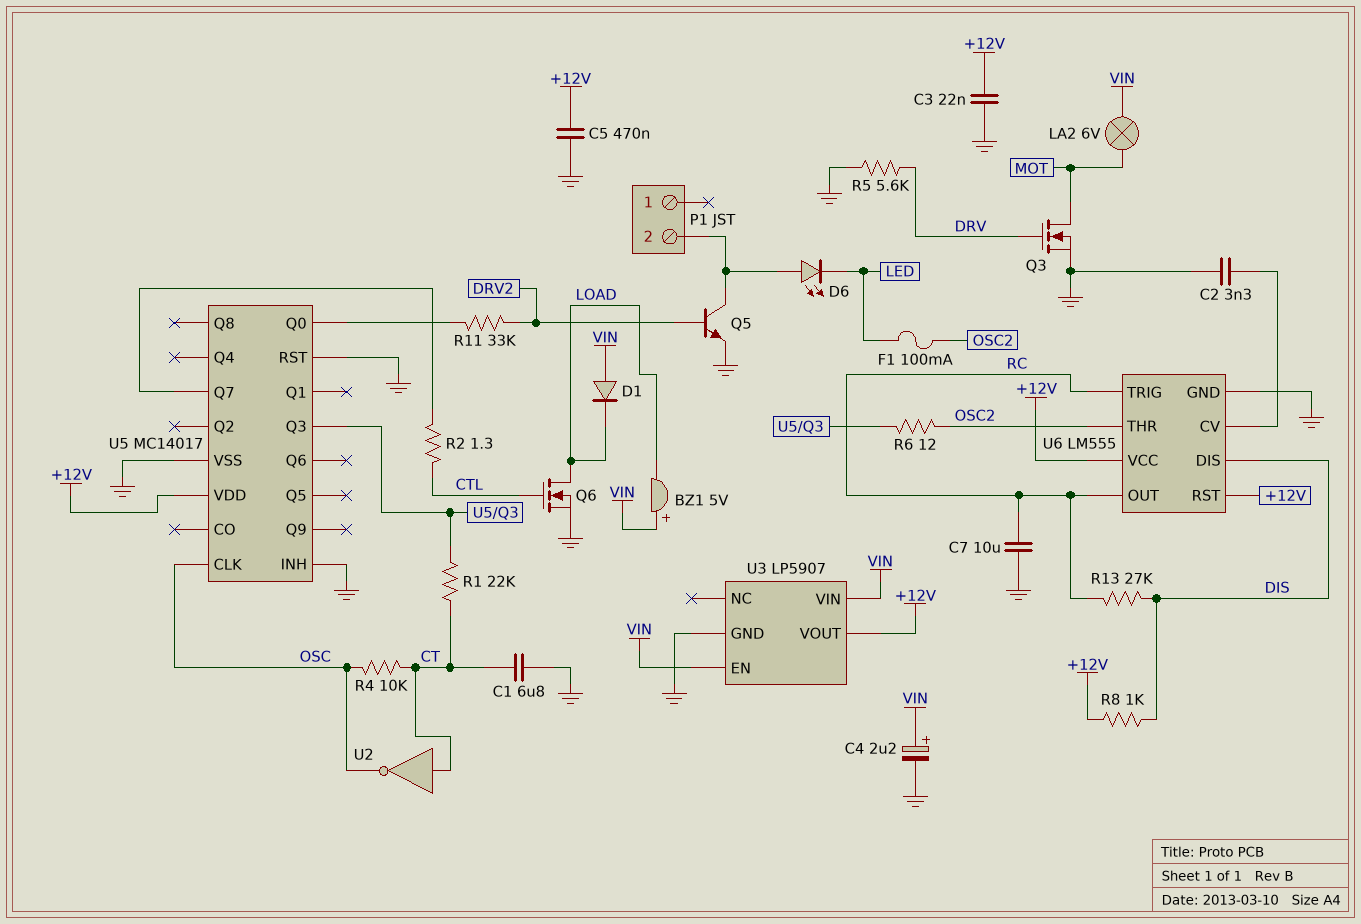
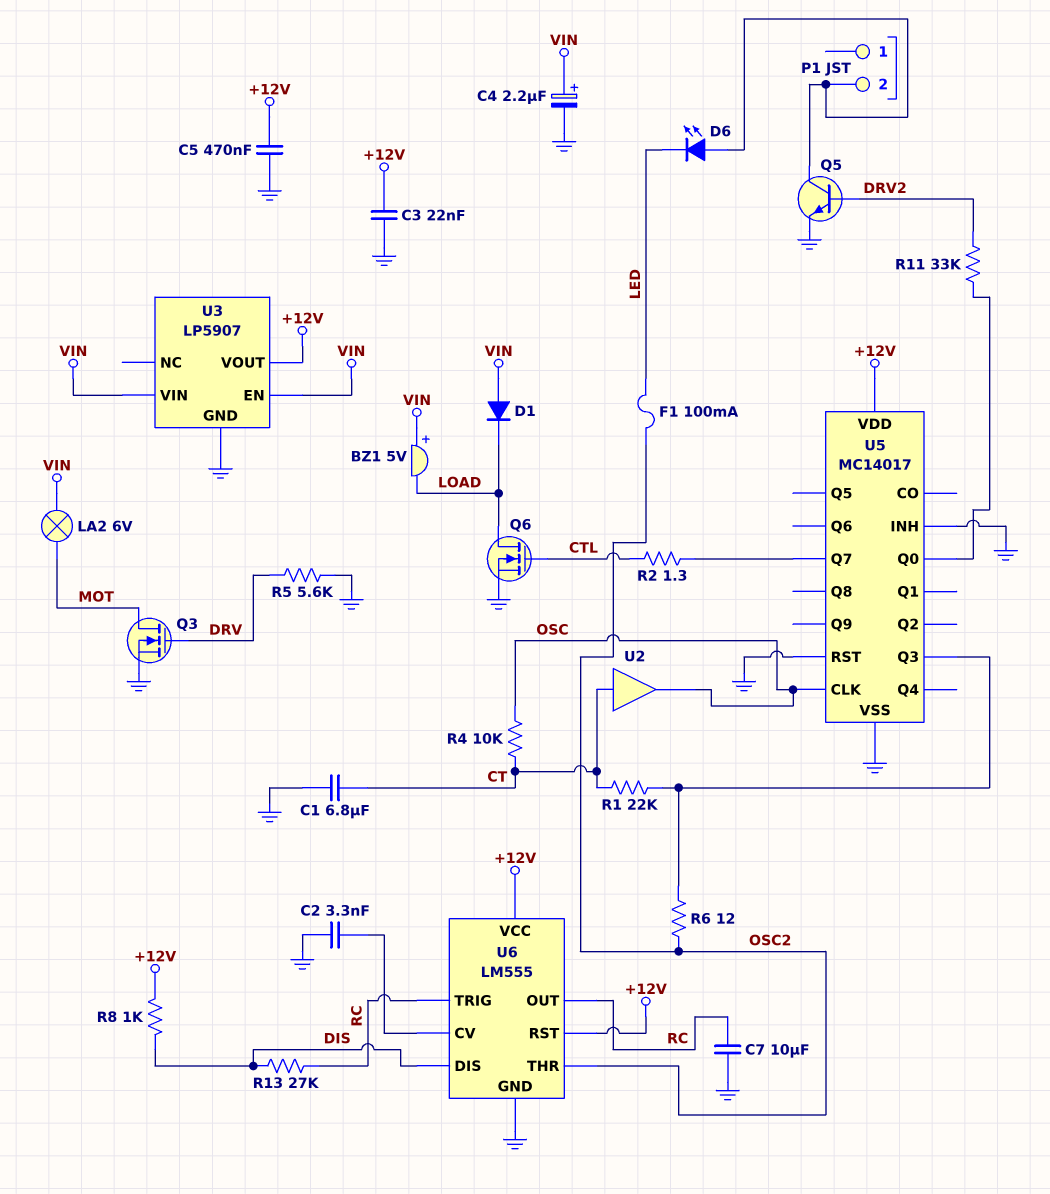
U2: NOT (in CT, out OSC) -> buffer (in CT, out OSC)

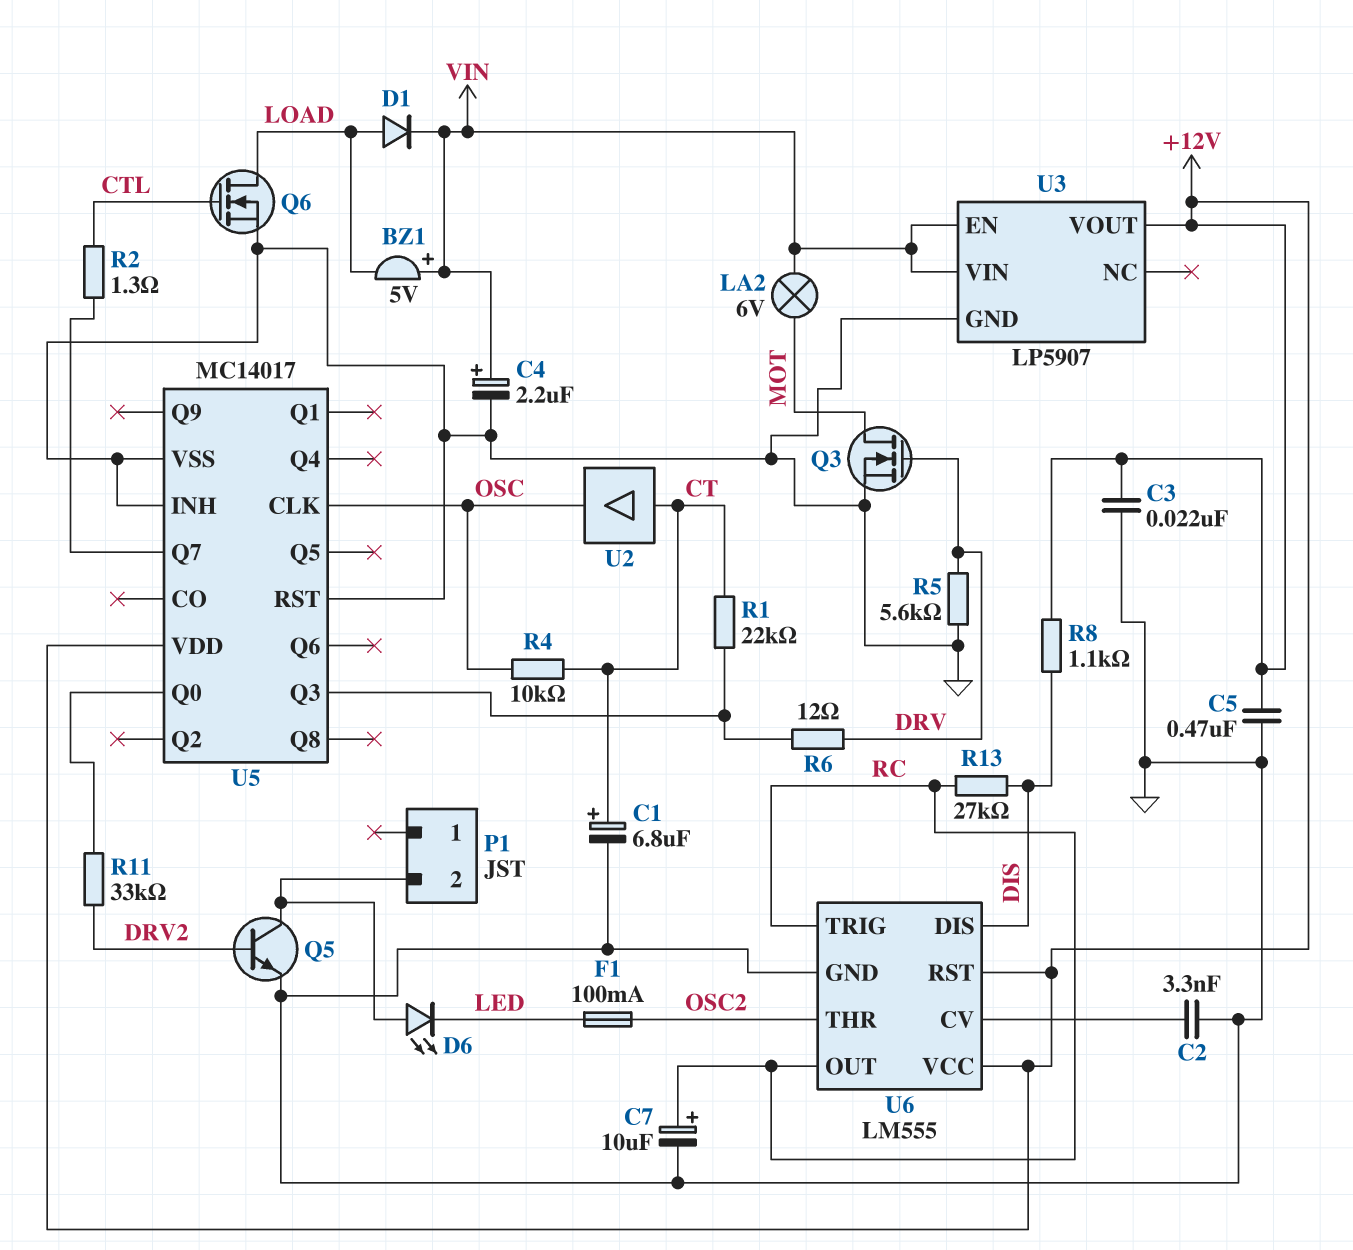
C1: 6.8uF (CT, GND) -> 6.8uF (plus CT, minus GND)
C7: 10uF (GND, RC) -> 10uF (plus RC, minus GND)
D1: diode (A VIN, K LOAD) -> diode (A LOAD, K VIN)
R6: 12 (OSC2, U5/Q3) -> 12 (DRV, U5/Q3)
R8: 1k (+12V, DIS) -> 1.1k (+12V, DIS)

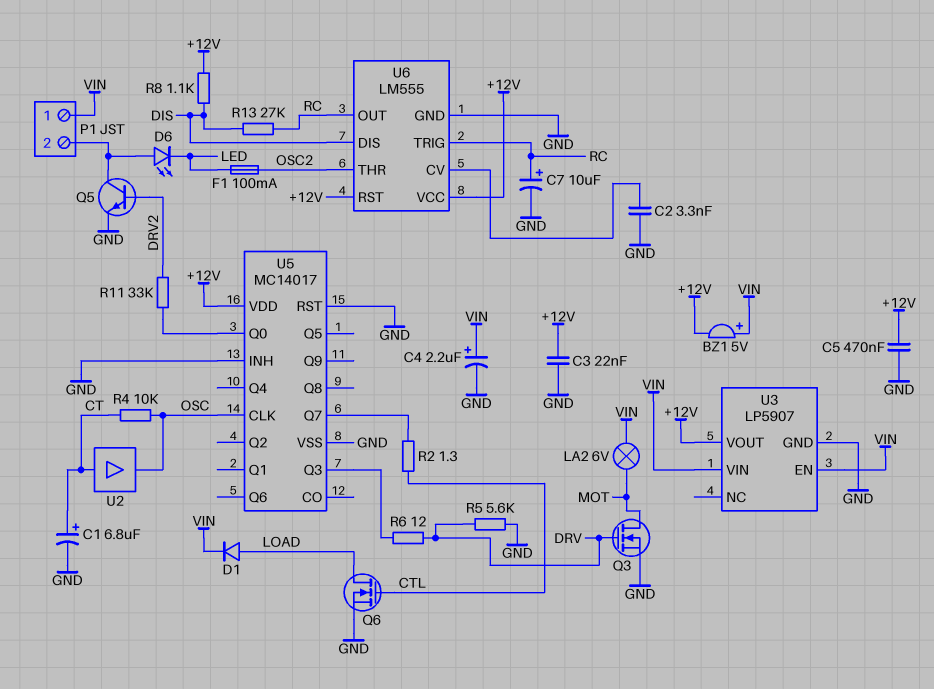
BZ1: buzzer 5V (plus VIN, minus LOAD) -> buzzer 5V (plus VIN, minus +12V)
P1 pin 1: none -> VIN
R1: 22k (CT, U5/Q3) -> none

